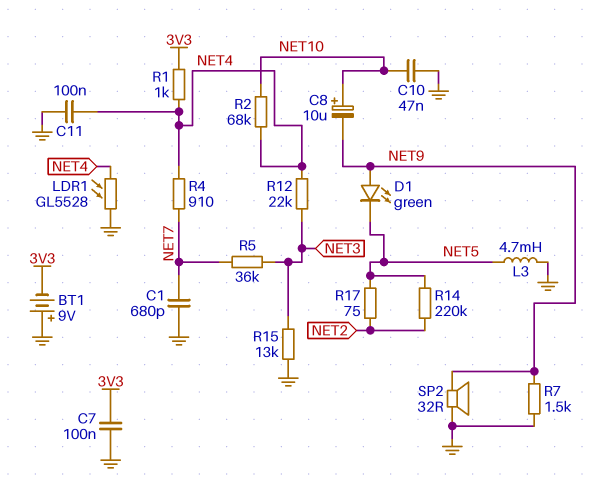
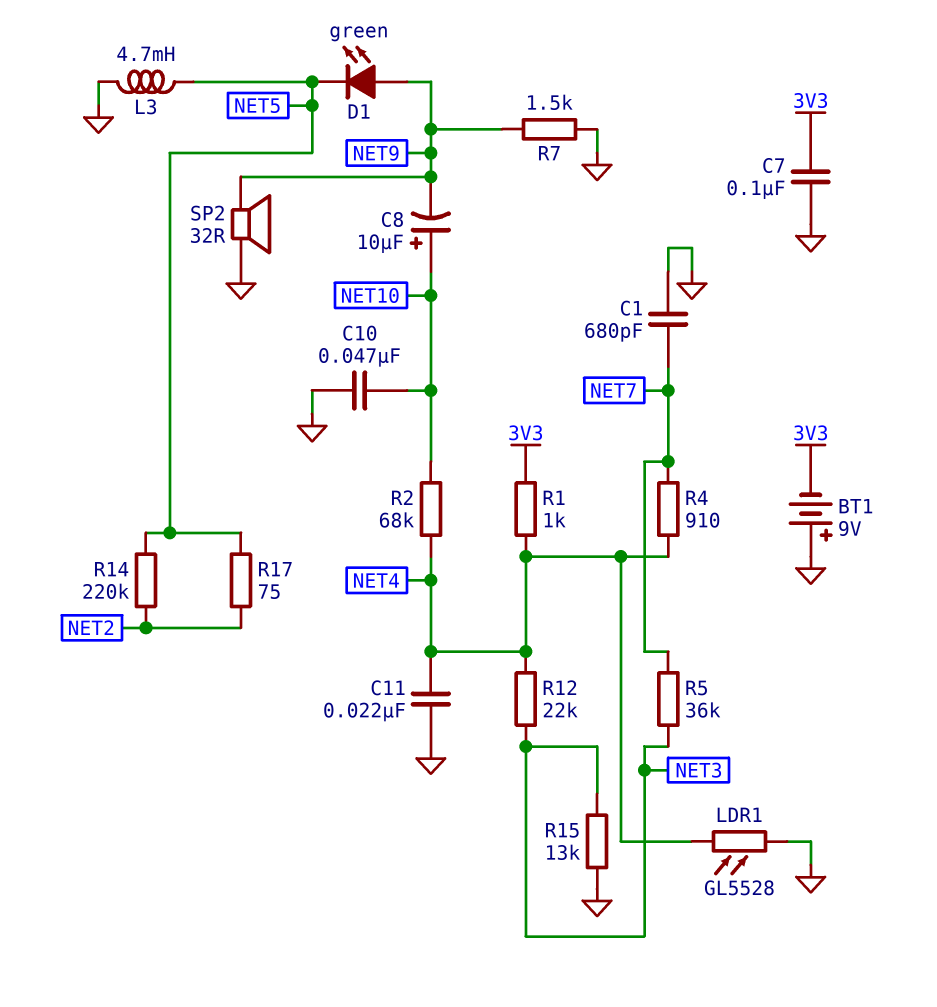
C11: 100nF (GND, NET4) -> 22nF (GND, NET4)

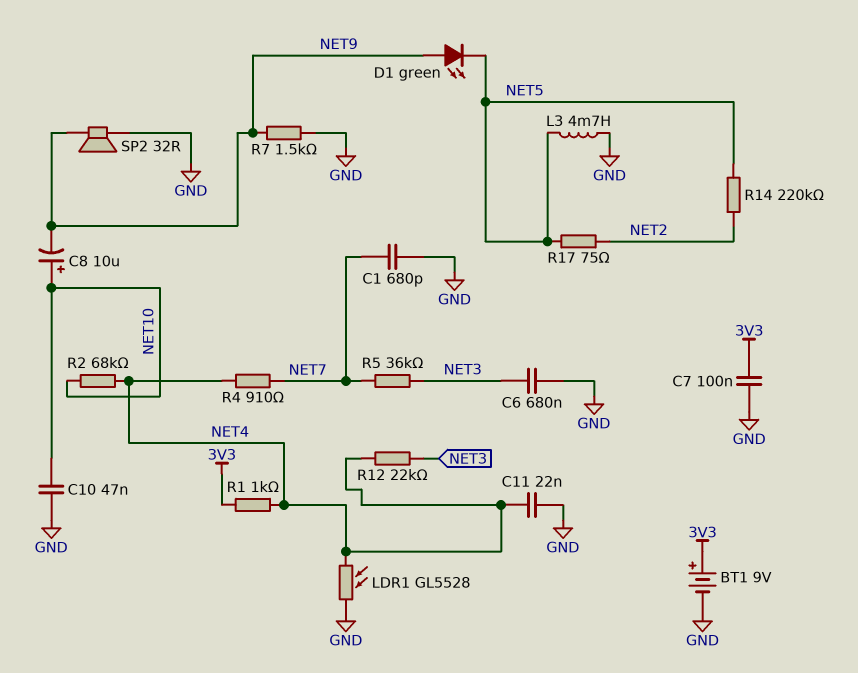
BT1: 9V (plus GND, minus 3V3) -> 9V (plus 3V3, minus GND)
C6: none -> 680nF (GND, NET3)
R15: 13k (GND, NET3) -> none

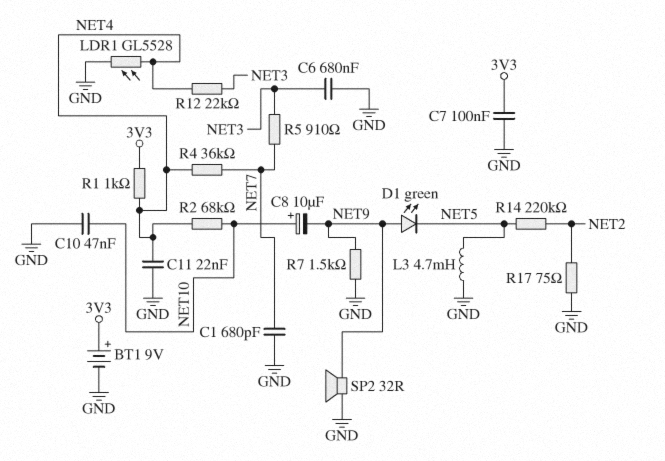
R4: 910 (NET4, NET7) -> 36k (NET4, NET7)
R5: 36k (NET3, NET7) -> 910 (NET3, NET7)
R17: 75 (NET2, NET5) -> 75 (GND, NET2)

